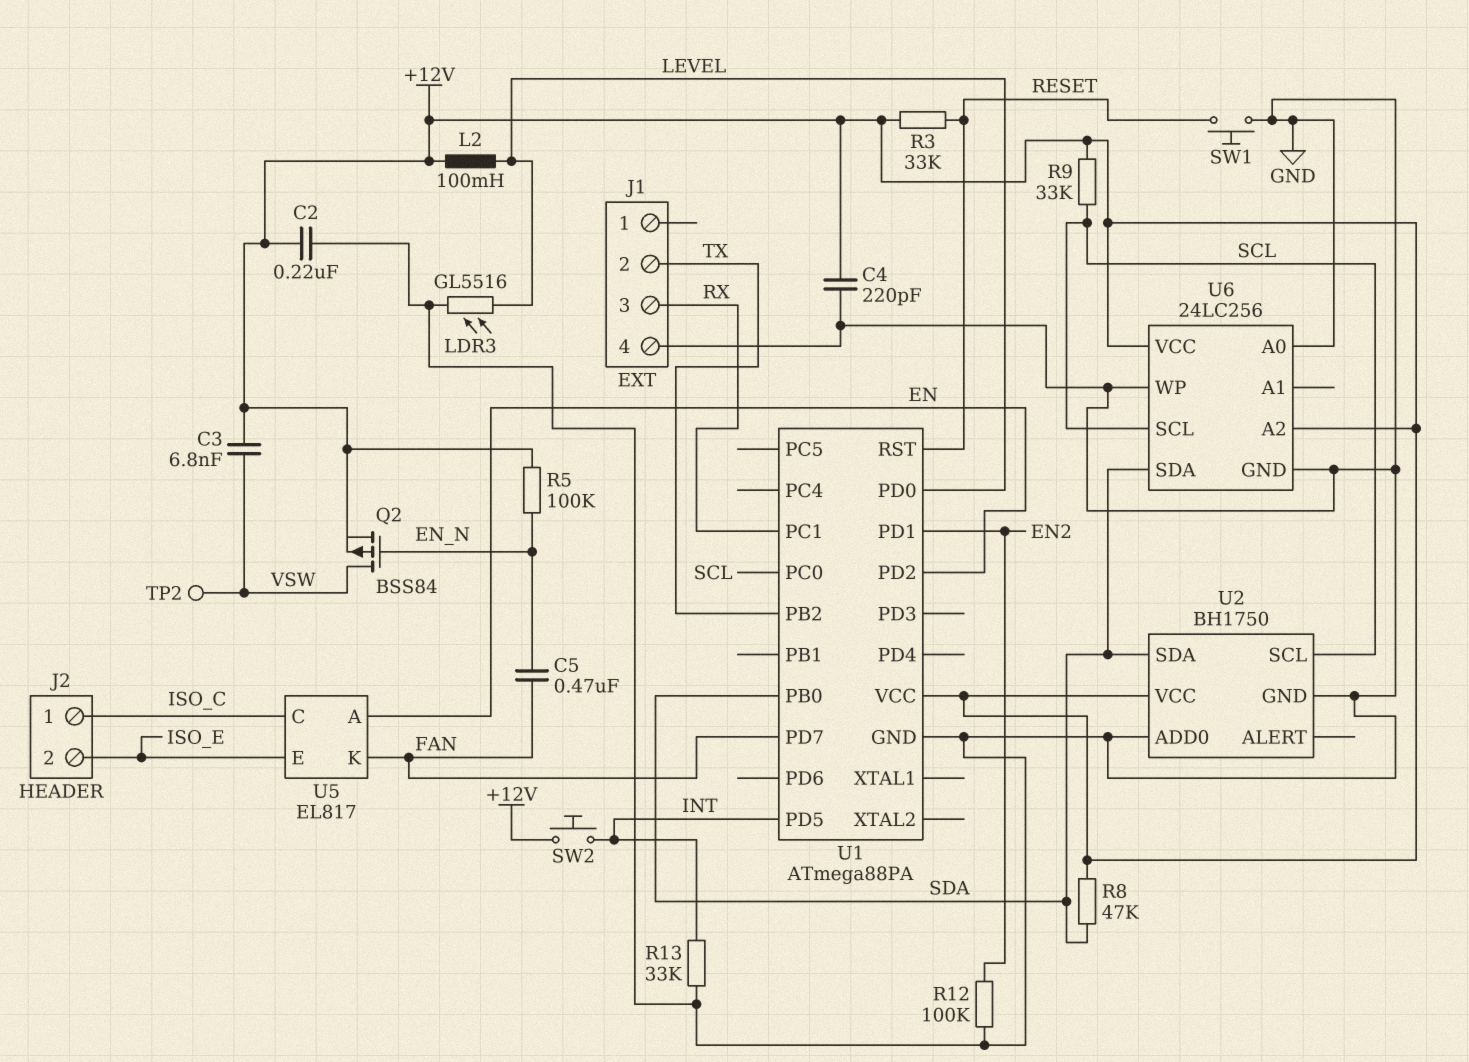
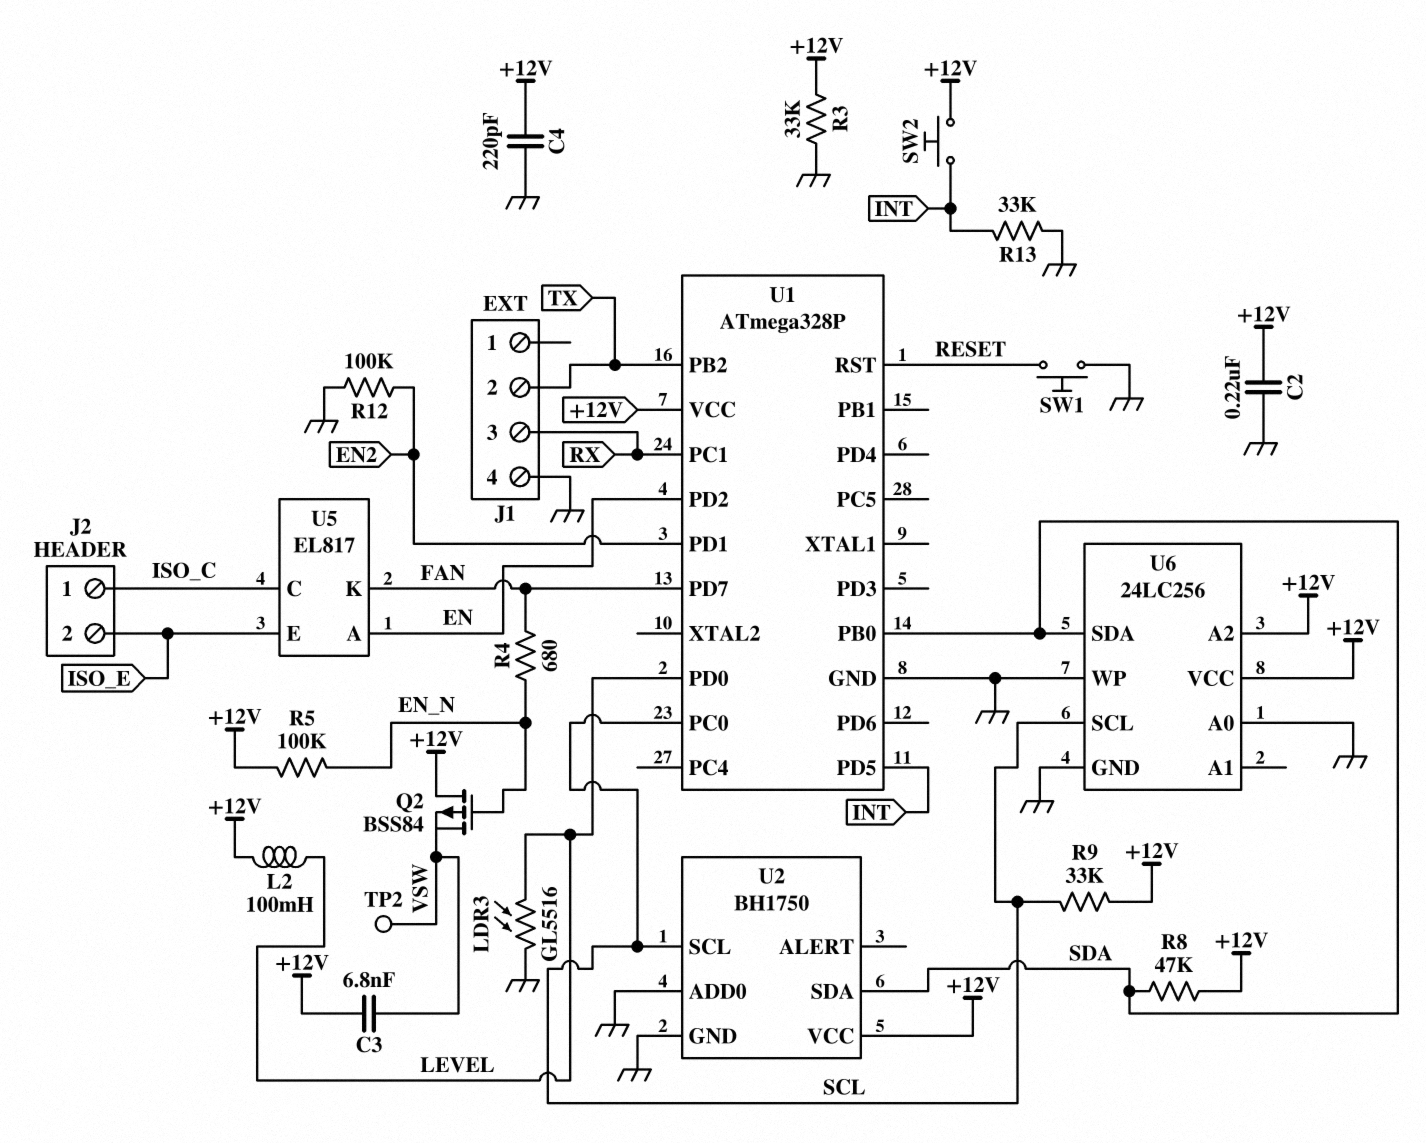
C5: 470nF (EN_N, FAN) -> none
Q2: PMOS BSS84 (G EN_N, D VSW, S +12V) -> PMOS BSS84 (G EN_N, D +12V, S VSW)
R3: 33k (+12V, RESET) -> 33k (+12V, GND)
R4: none -> 680 (EN_N, FAN)
U1: ATmega88PA -> ATmega328P

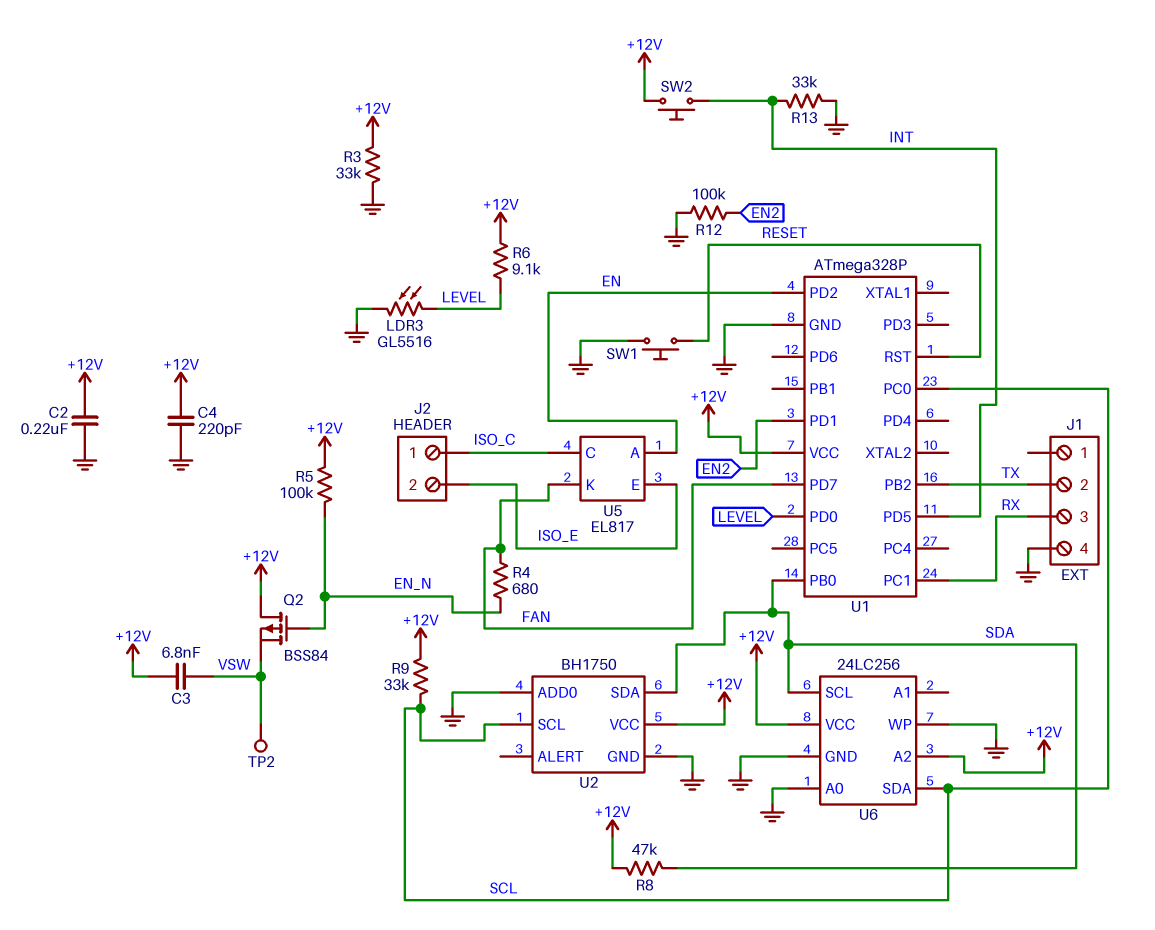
L2: 100mH (+12V, LEVEL) -> none
R6: none -> 9.1k (+12V, LEVEL)
U6 pin SCL: SCL -> SDA
U6 pin SDA: SDA -> SCL

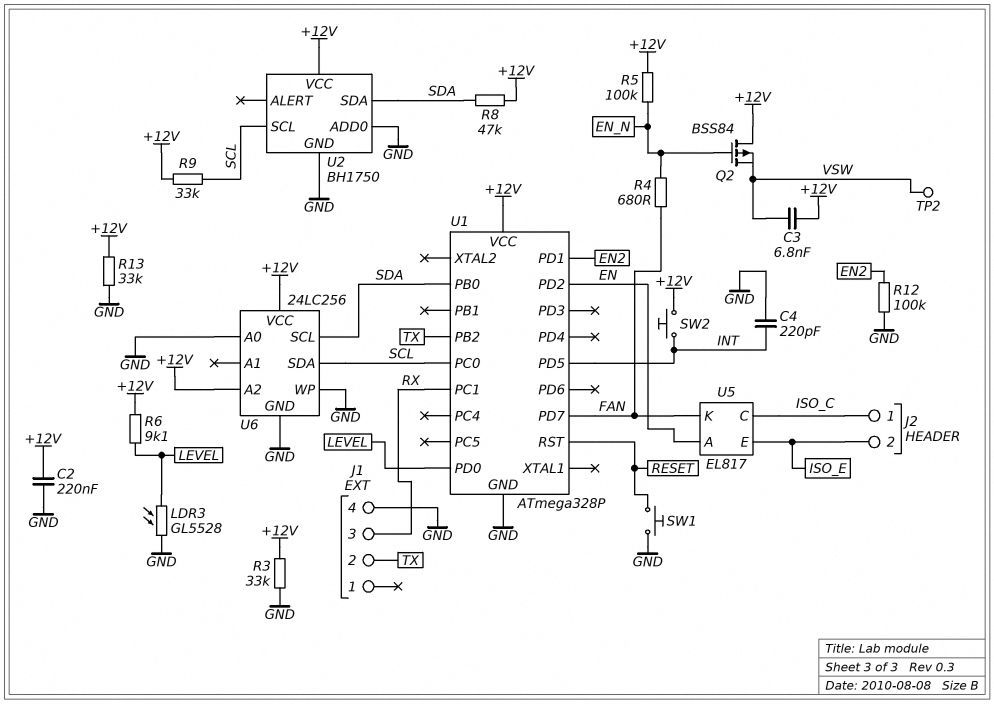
C4: 220pF (+12V, GND) -> 220pF (GND, INT)
LDR3: GL5516 (GND, LEVEL) -> GL5528 (GND, LEVEL)
R13: 33k (GND, INT) -> 33k (+12V, GND)

